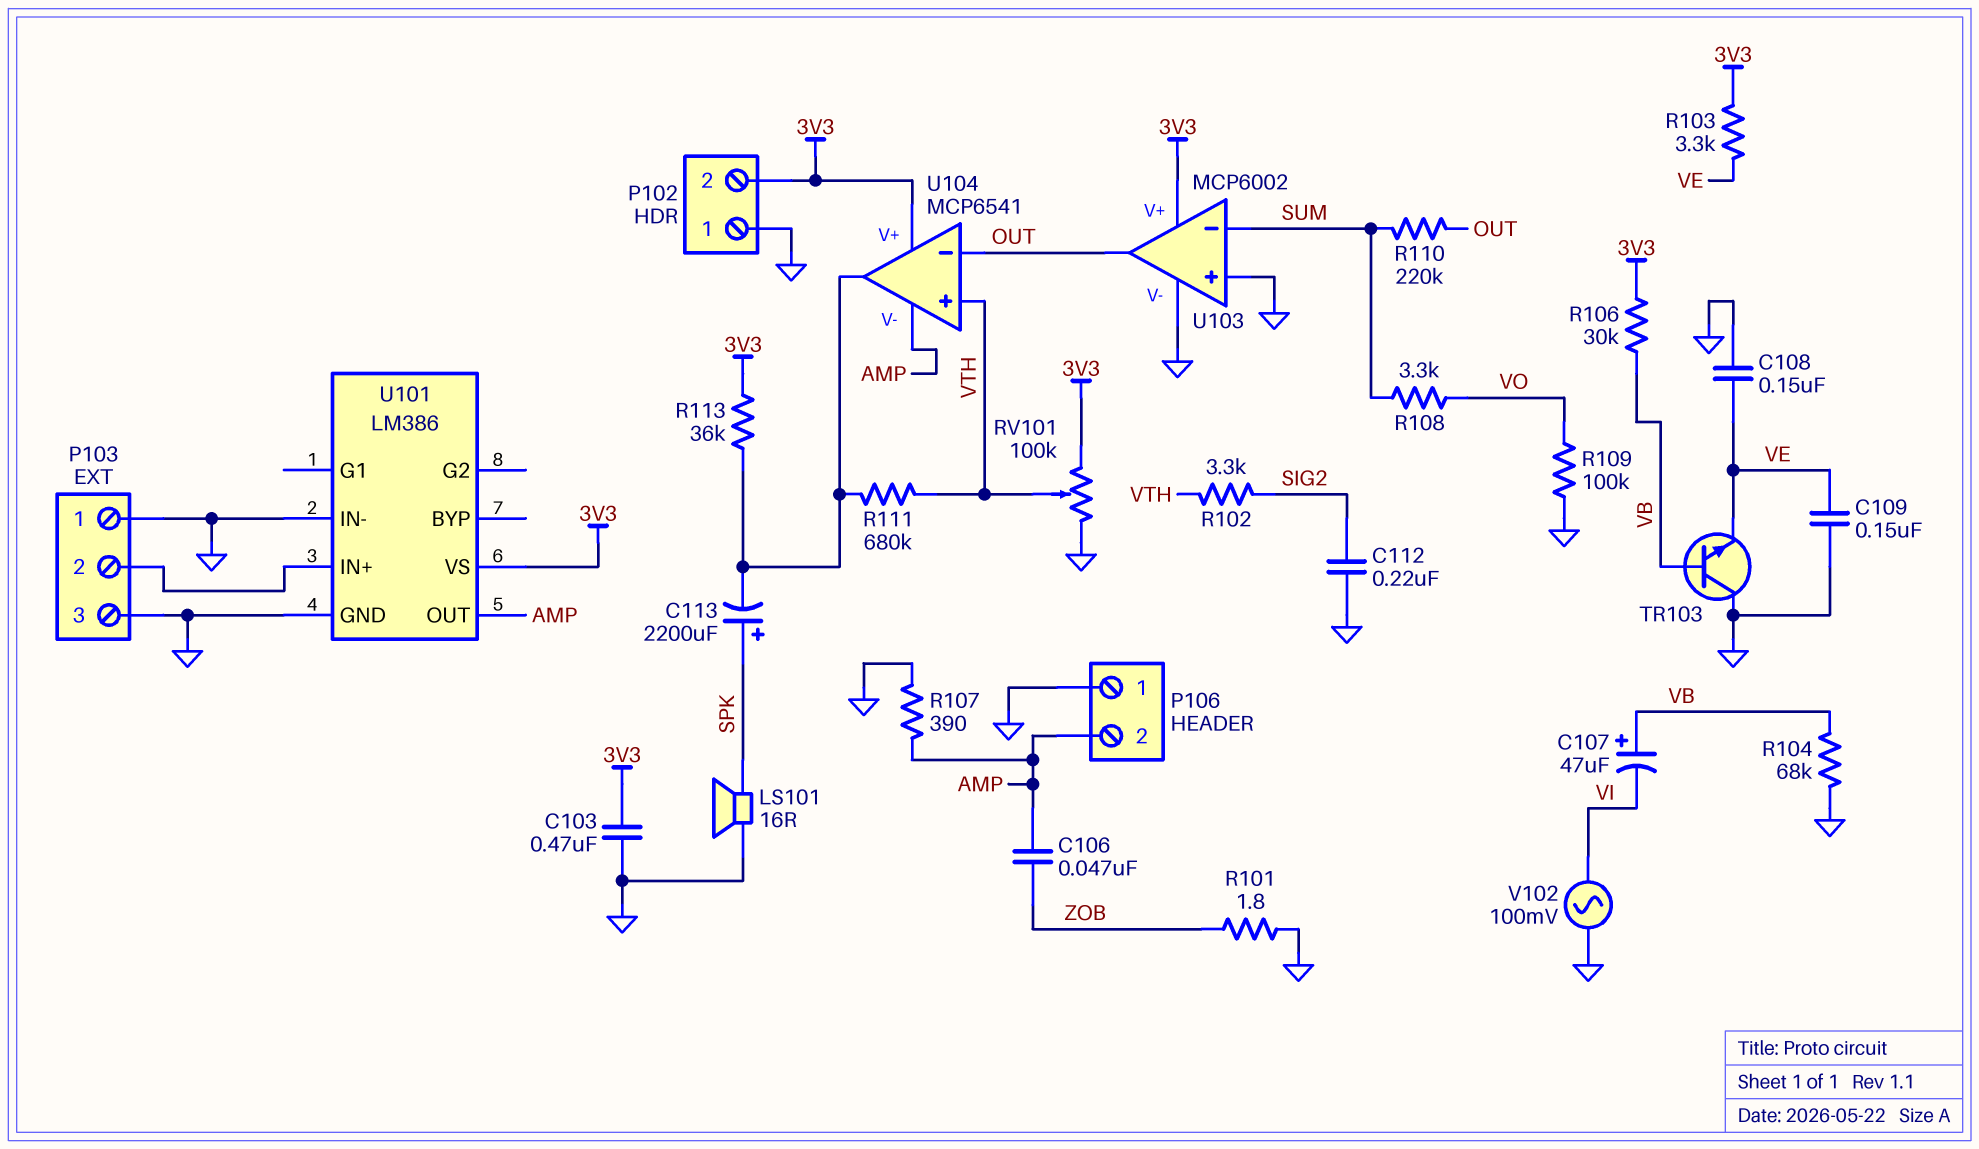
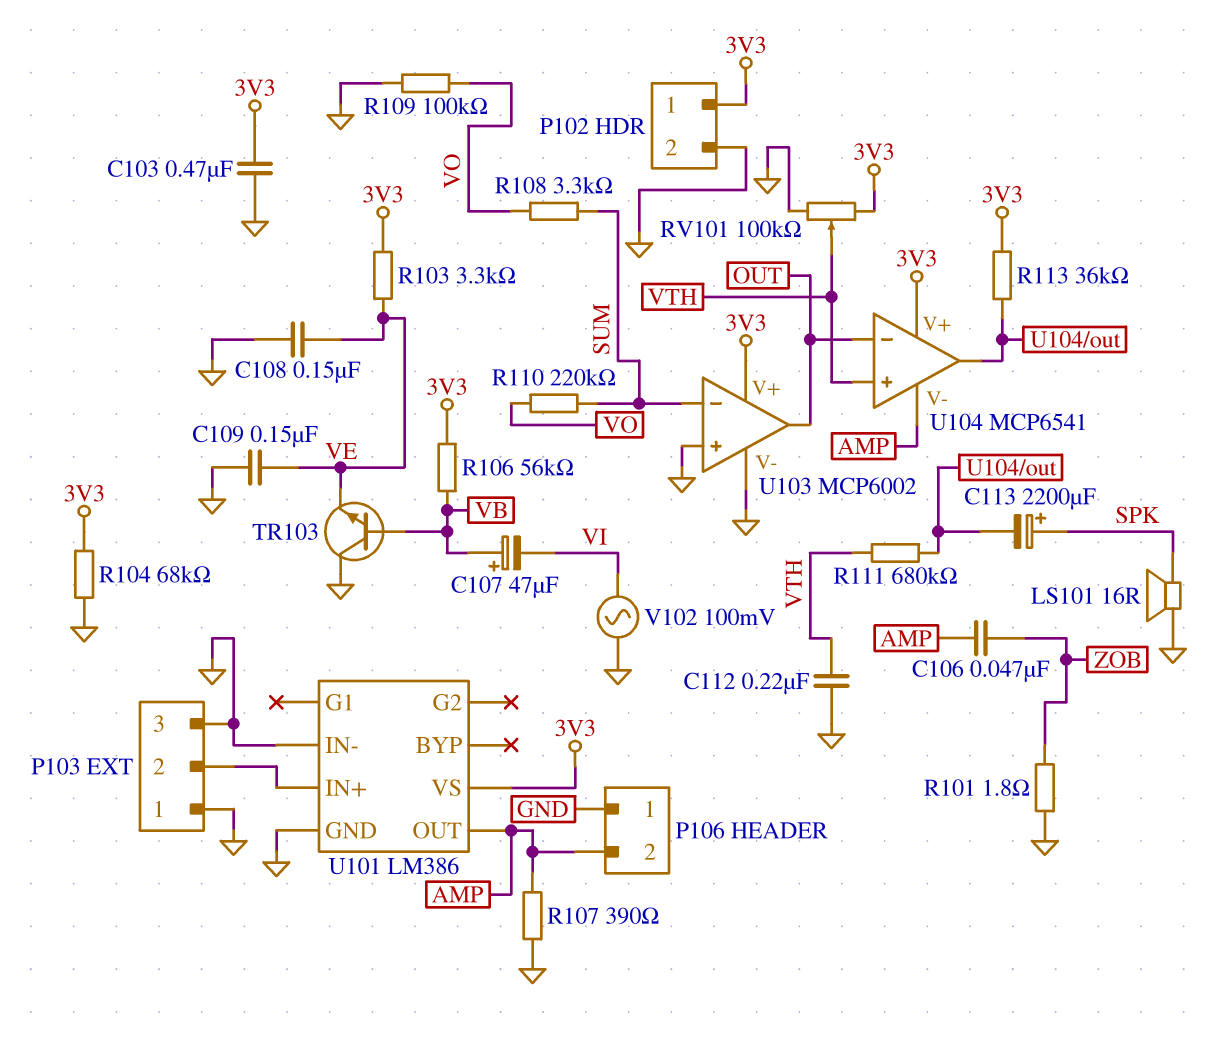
C112: 220nF (GND, SIG2) -> 220nF (GND, VTH)
P102 pin 1: GND -> 3V3
P102 pin 2: 3V3 -> GND
R102: 3.3k (SIG2, VTH) -> none
R104: 68k (GND, VB) -> 68k (3V3, GND)
R106: 30k (3V3, VB) -> 56k (3V3, VB)
R110: 220k (OUT, SUM) -> 220k (SUM, VO)

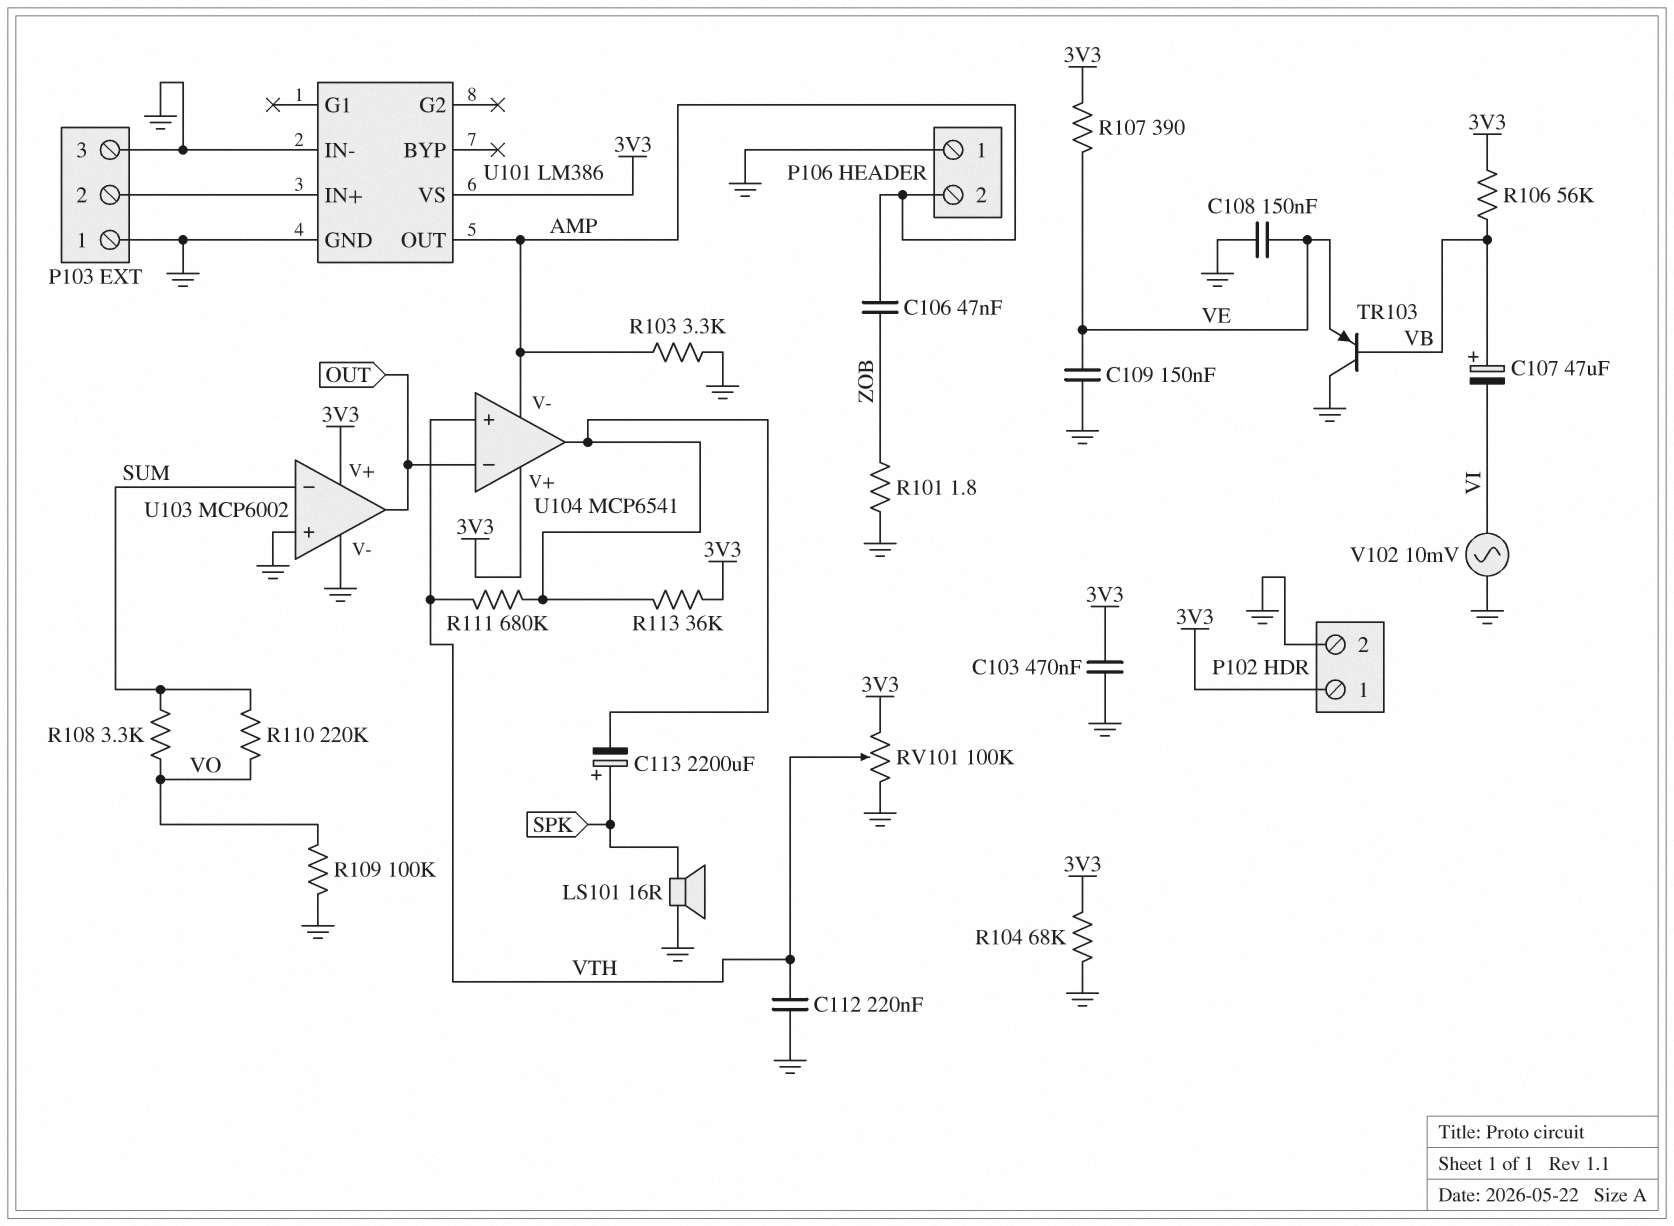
R103: 3.3k (3V3, VE) -> 3.3k (AMP, GND)
R107: 390 (AMP, GND) -> 390 (3V3, VE)
TR103: NPN (B VB, C GND, E VE) -> PNP (B VB, C GND, E VE)
V102: AC 100mV (GND, VI) -> AC 10mV (GND, VI)

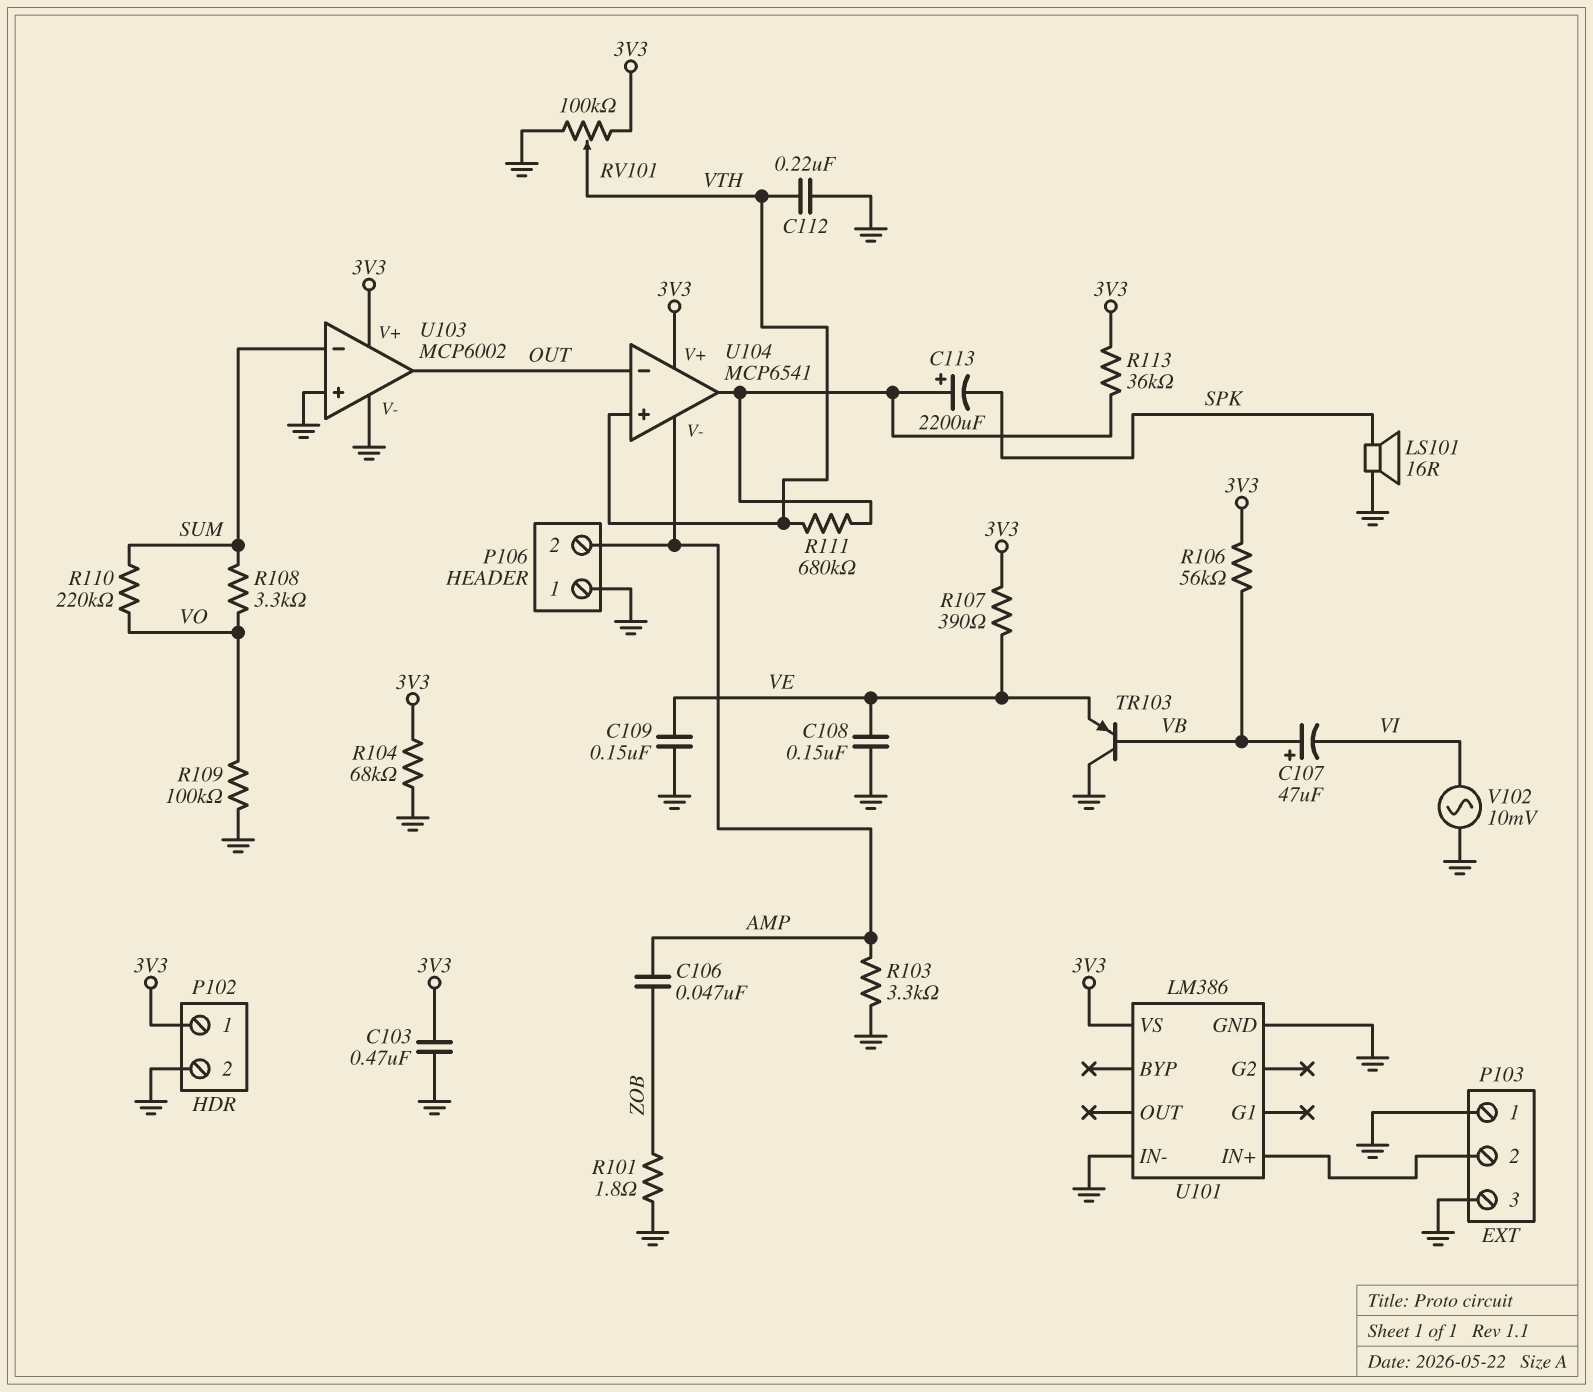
C113: 2200uF (plus SPK, minus U104/out) -> 2200uF (plus U104/out, minus SPK)
U101 pin OUT: AMP -> none

